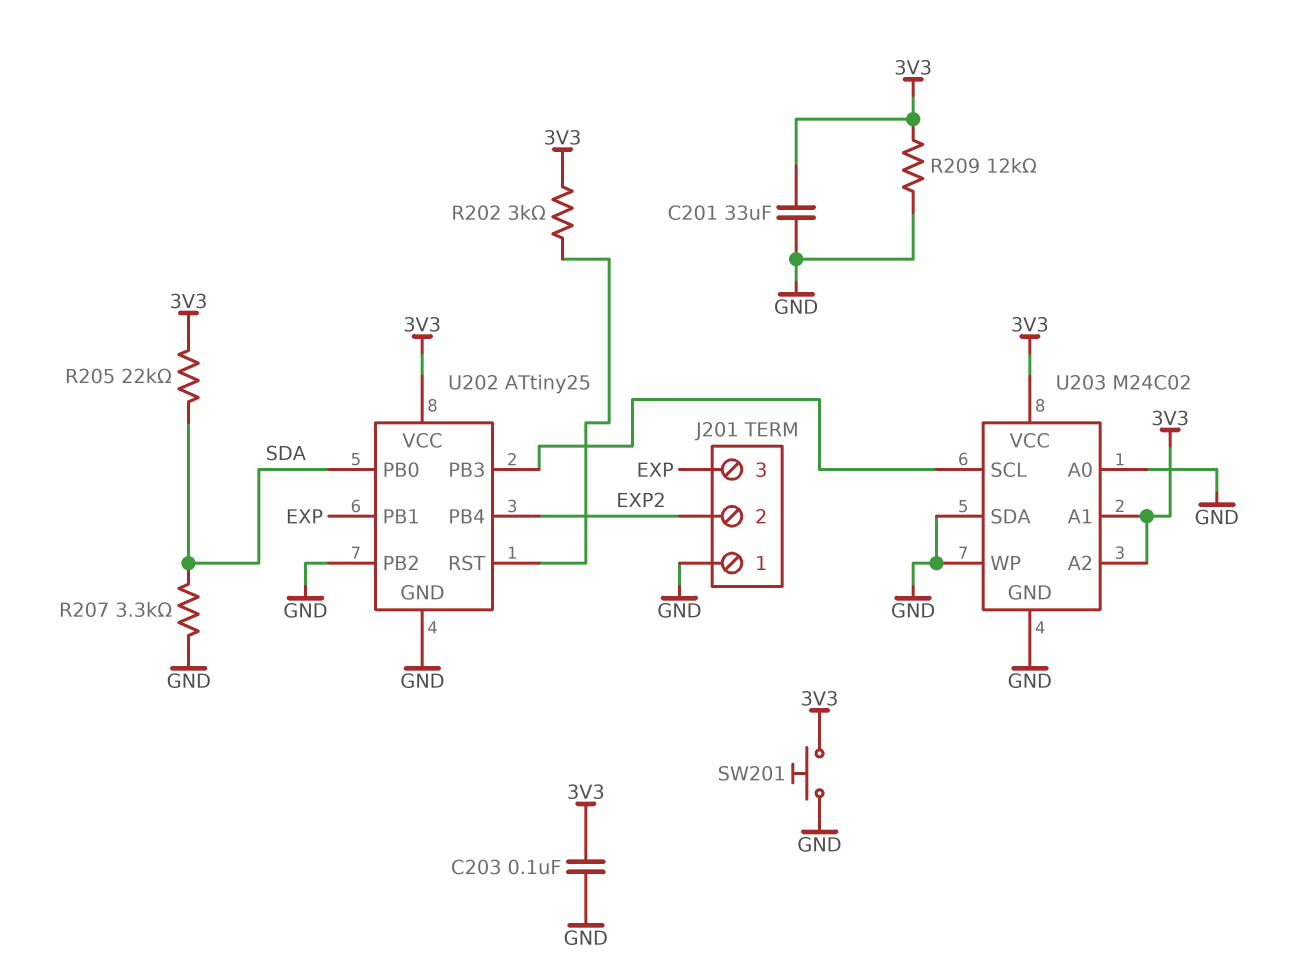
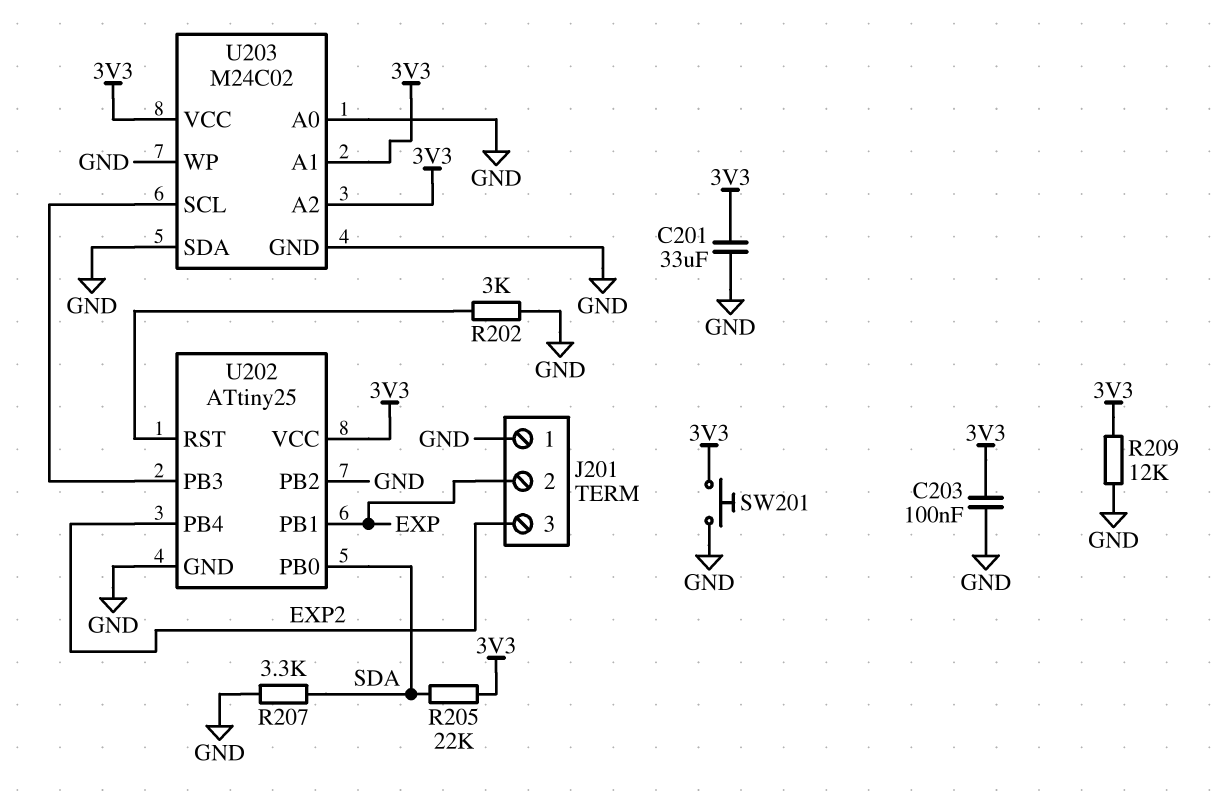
J201 pin 2: EXP2 -> EXP
J201 pin 3: EXP -> EXP2
R202: 3k (3V3, U202/RST) -> 3k (GND, U202/RST)

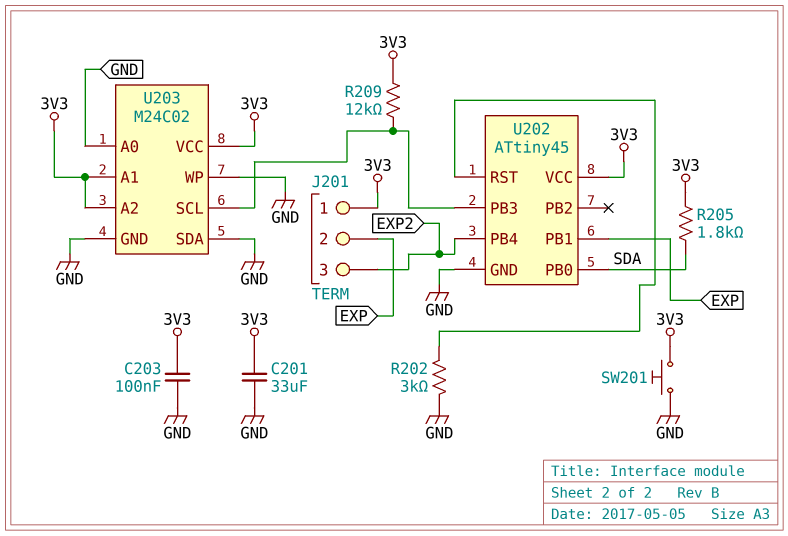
J201 pin 1: GND -> 3V3
R205: 22k (3V3, SDA) -> 1.8k (3V3, SDA)
R207: 3.3k (GND, SDA) -> none
R209: 12k (3V3, GND) -> 12k (3V3, U202/PB3)
U202: ATtiny25 -> ATtiny45
U202 pin PB2: GND -> none

